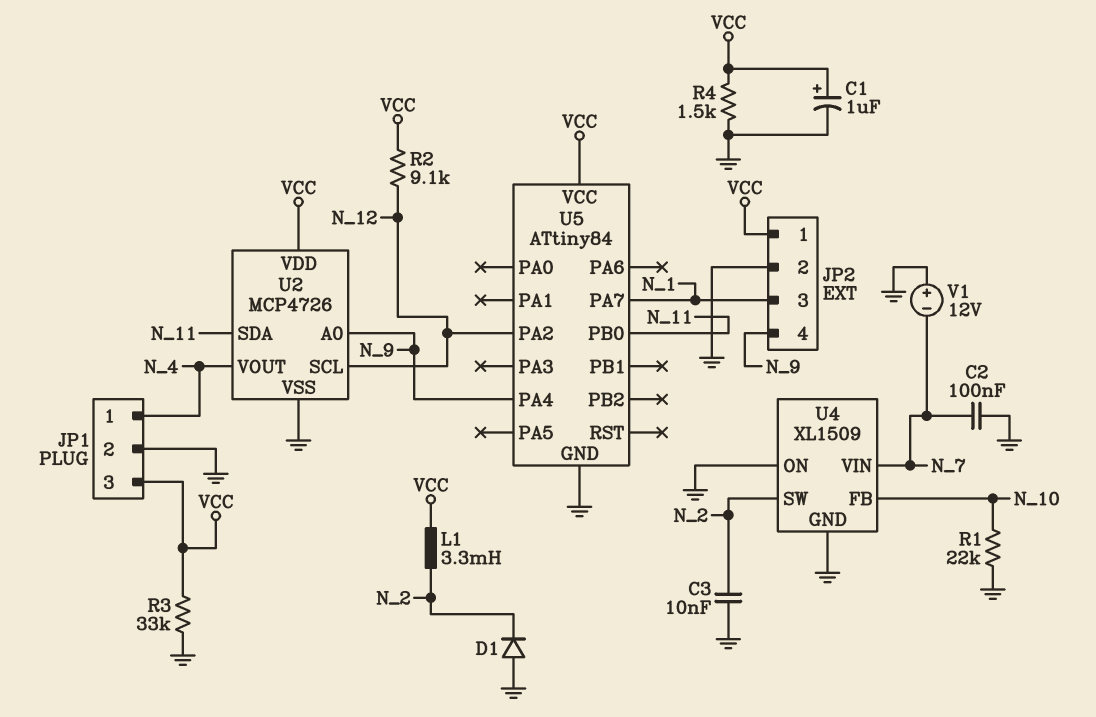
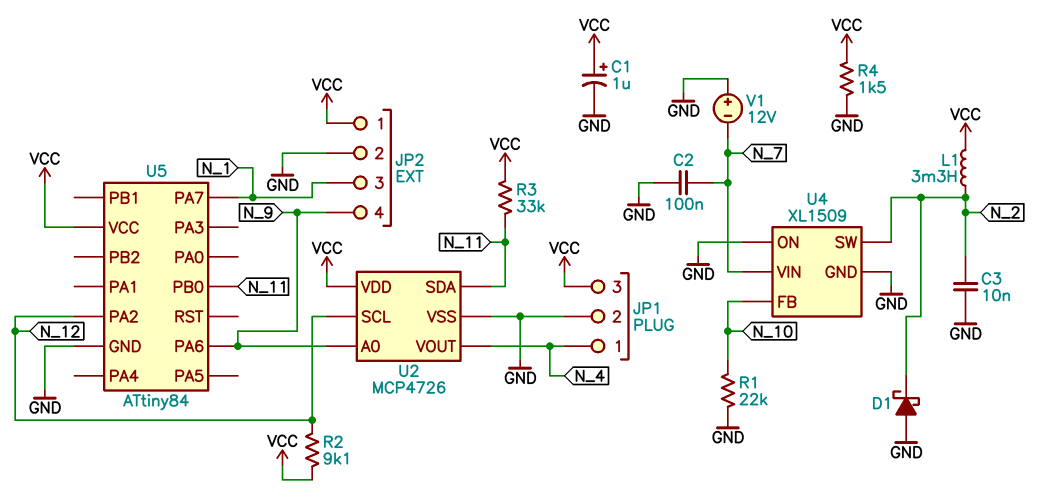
D1: diode (A GND, K N_2) -> schottky (A GND, K N_2)
R3: 33k (GND, VCC) -> 33k (N_11, VCC)
U5 pin PA4: N_9 -> none
U5 pin PA6: none -> N_9

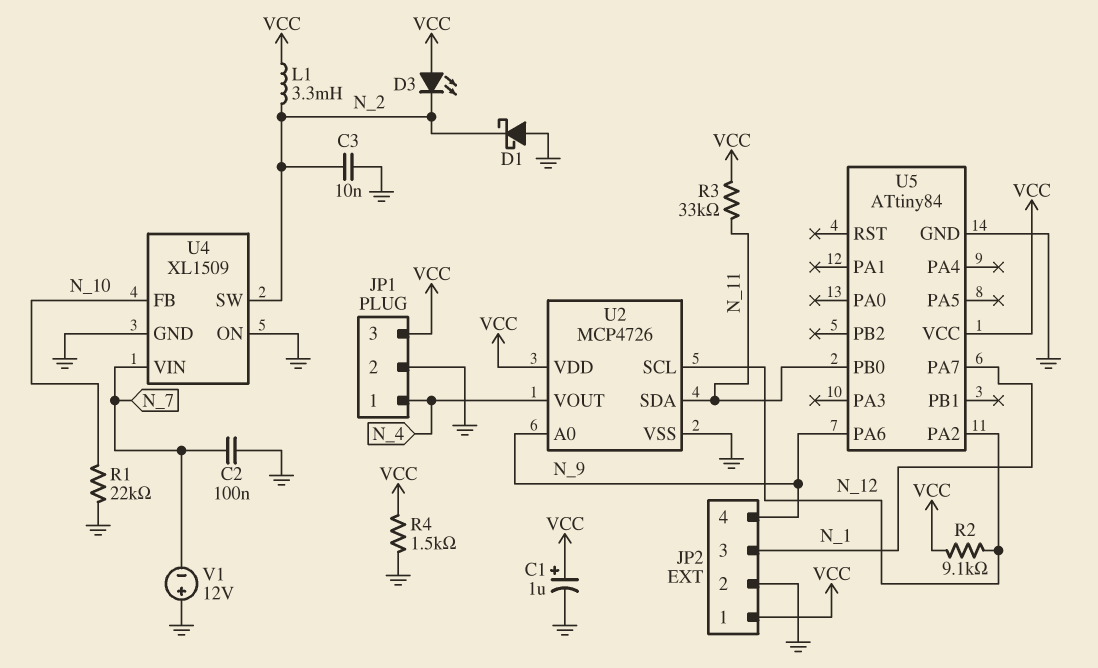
D3: none -> LED (A VCC, K N_2)

